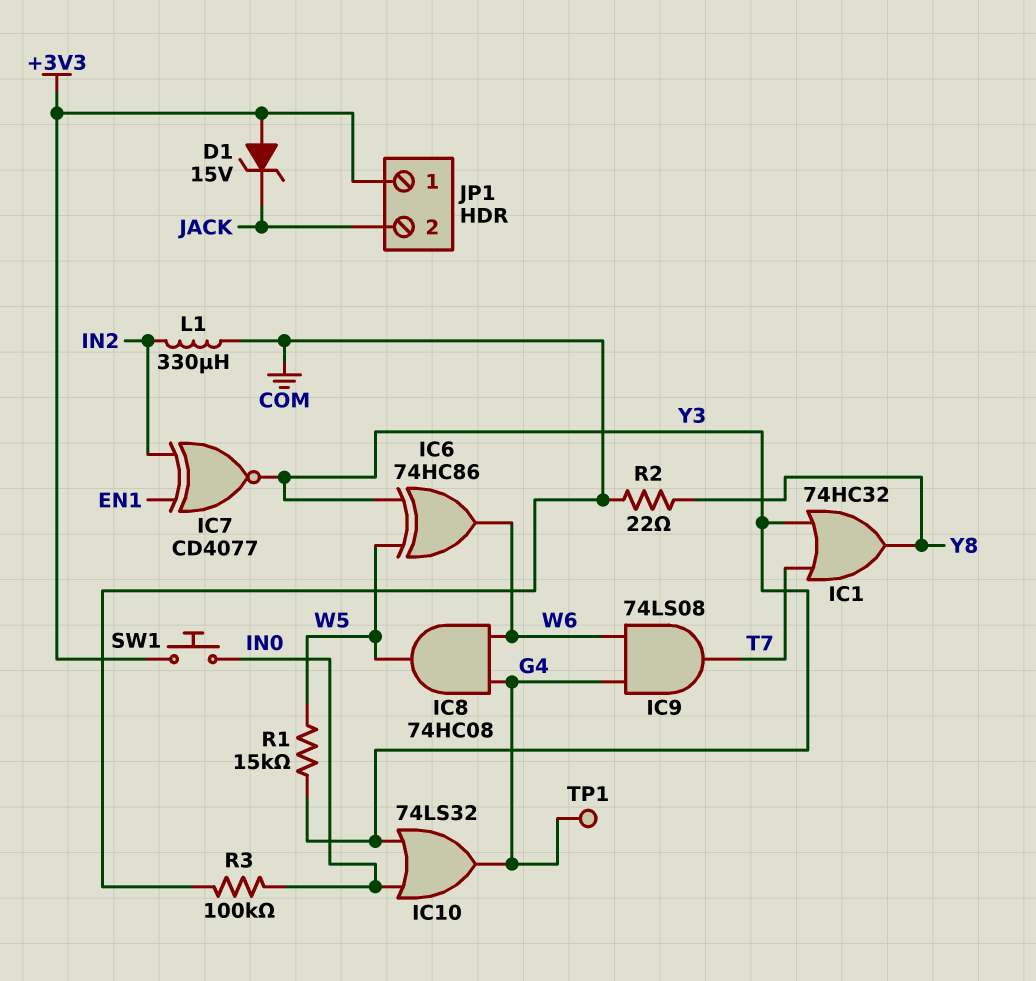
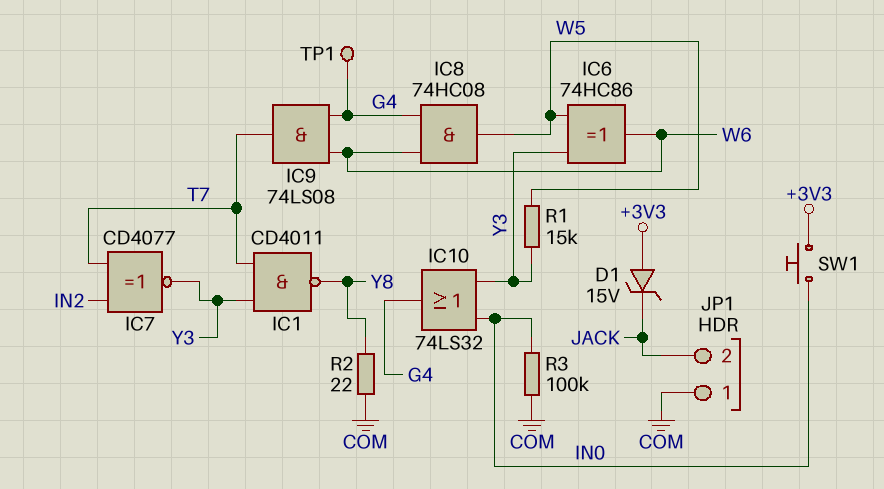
IC1: OR 74HC32 (in T7, in Y3, out Y8) -> NAND CD4011 (in T7, in Y3, out Y8)
IC7: XNOR CD4077 (in EN1, in IN2, out Y3) -> XNOR CD4077 (in IN2, in T7, out Y3)
JP1 pin 1: +3V3 -> COM
L1: 330uH (COM, IN2) -> none

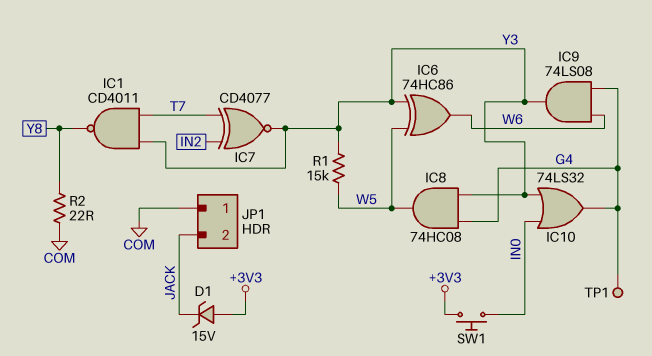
IC8: AND 74HC08 (in G4, in W6, out W5) -> AND 74HC08 (in G4, in Y3, out W5)
IC9: AND 74LS08 (in G4, in W6, out T7) -> AND 74LS08 (in G4, in W6, out Y3)
R3: 100k (COM, IN0) -> none

